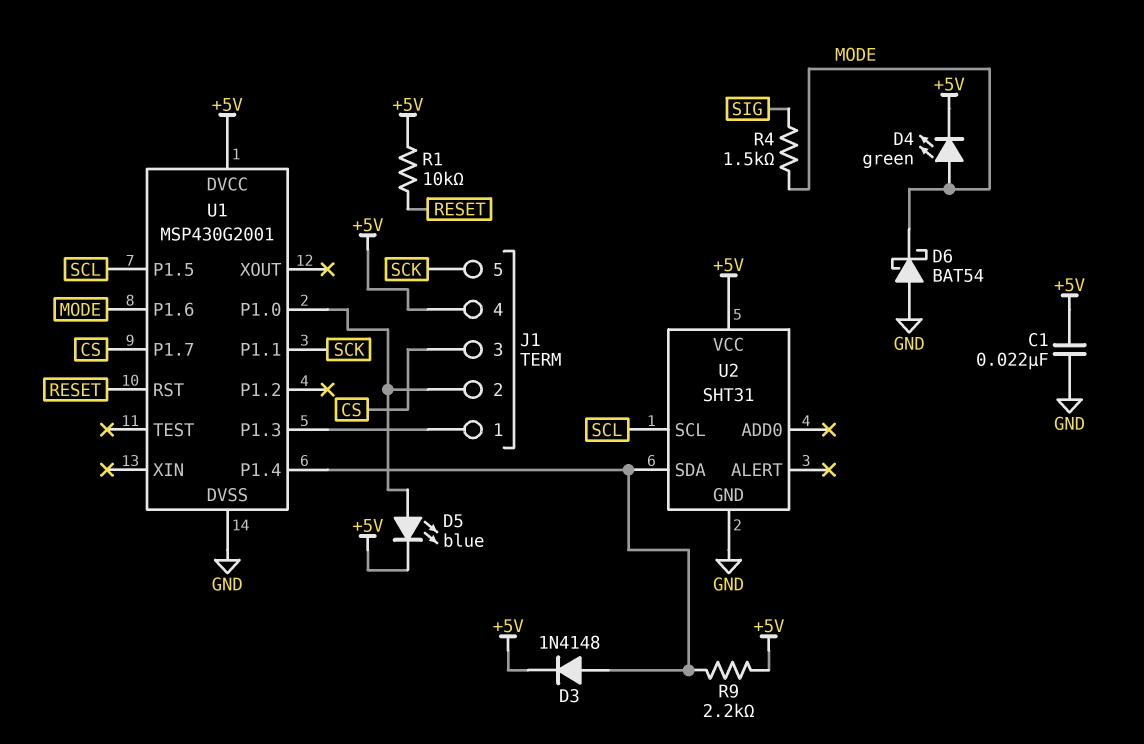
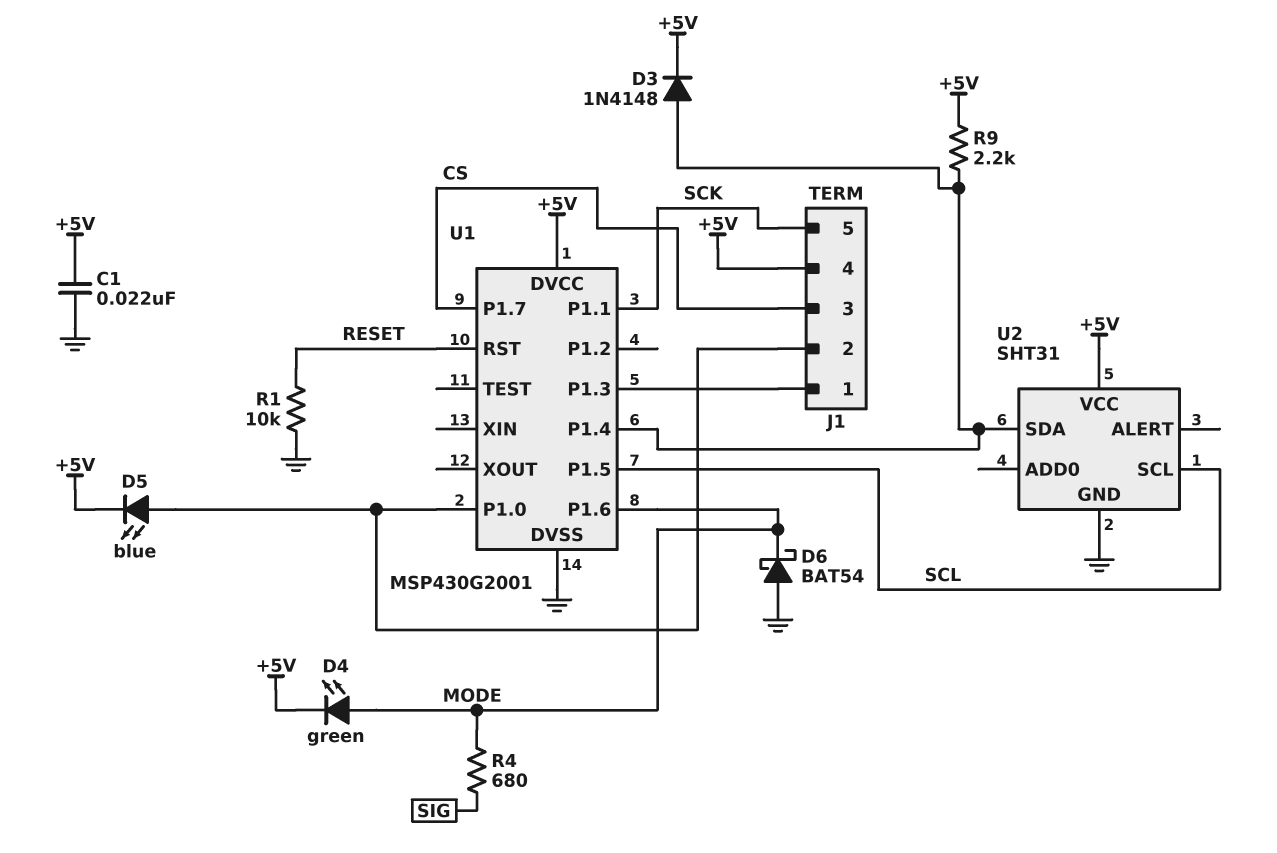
R1: 10k (+5V, RESET) -> 10k (GND, RESET)
R4: 1.5k (MODE, SIG) -> 680 (MODE, SIG)

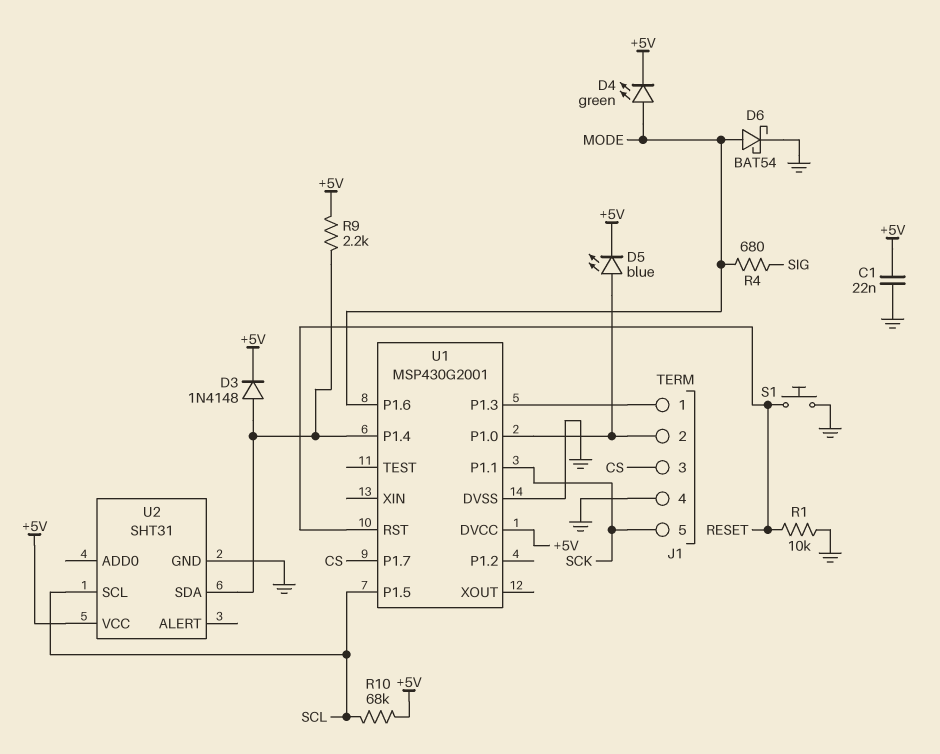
D6: schottky BAT54 (A GND, K MODE) -> schottky BAT54 (A MODE, K GND)
J1 pin 4: +5V -> GND
R10: none -> 68k (+5V, SCL)
S1: none -> button (GND, RESET)

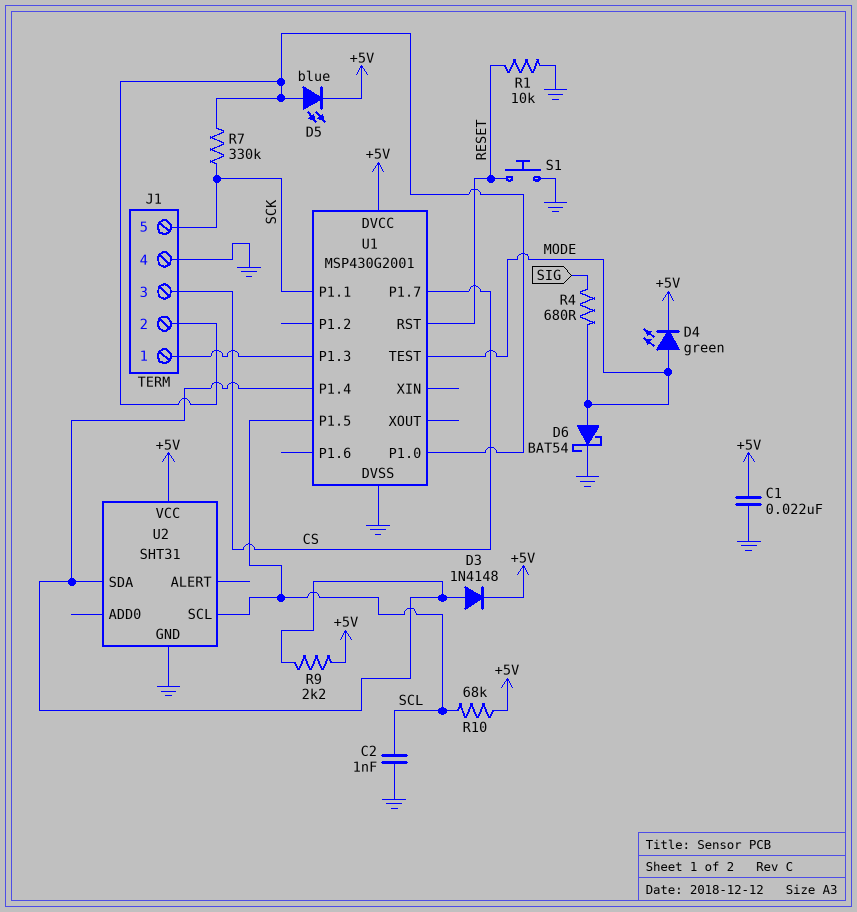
C2: none -> 1nF (GND, SCL)
R7: none -> 330k (J1/2, SCK)
U1 pin P1.6: MODE -> none
U1 pin TEST: none -> MODE

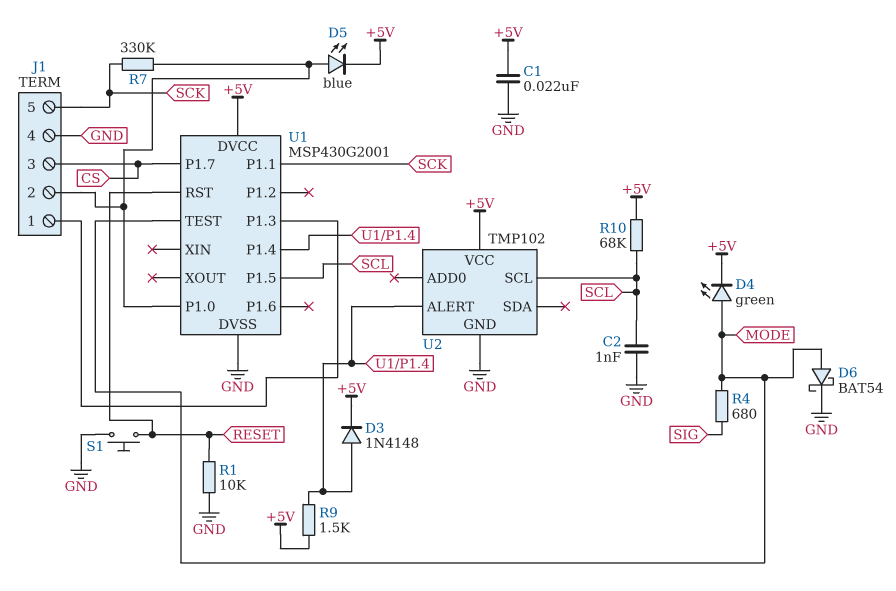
R9: 2.2k (+5V, U1/P1.4) -> 1.5k (+5V, U1/P1.4)
U2: SHT31 -> TMP102
U2 pin ALERT: none -> U1/P1.4
U2 pin SDA: U1/P1.4 -> none

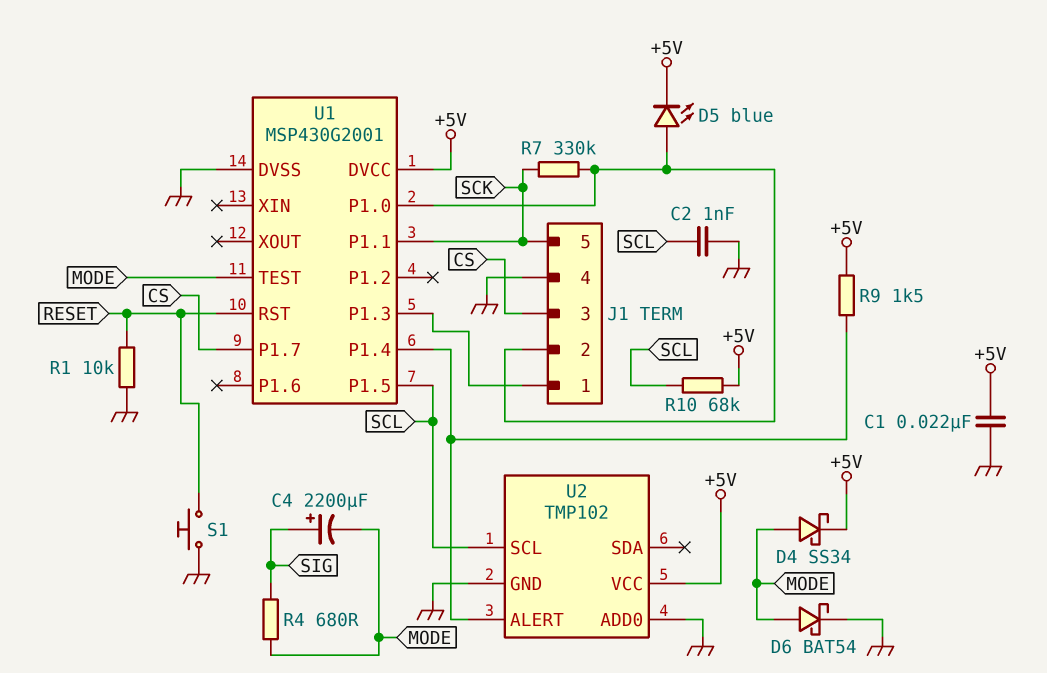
C4: none -> 2200uF (plus SIG, minus MODE)
D3: diode 1N4148 (A U1/P1.4, K +5V) -> none
D4: LED green (A MODE, K +5V) -> schottky SS34 (A MODE, K +5V)
U2 pin ADD0: none -> GND

